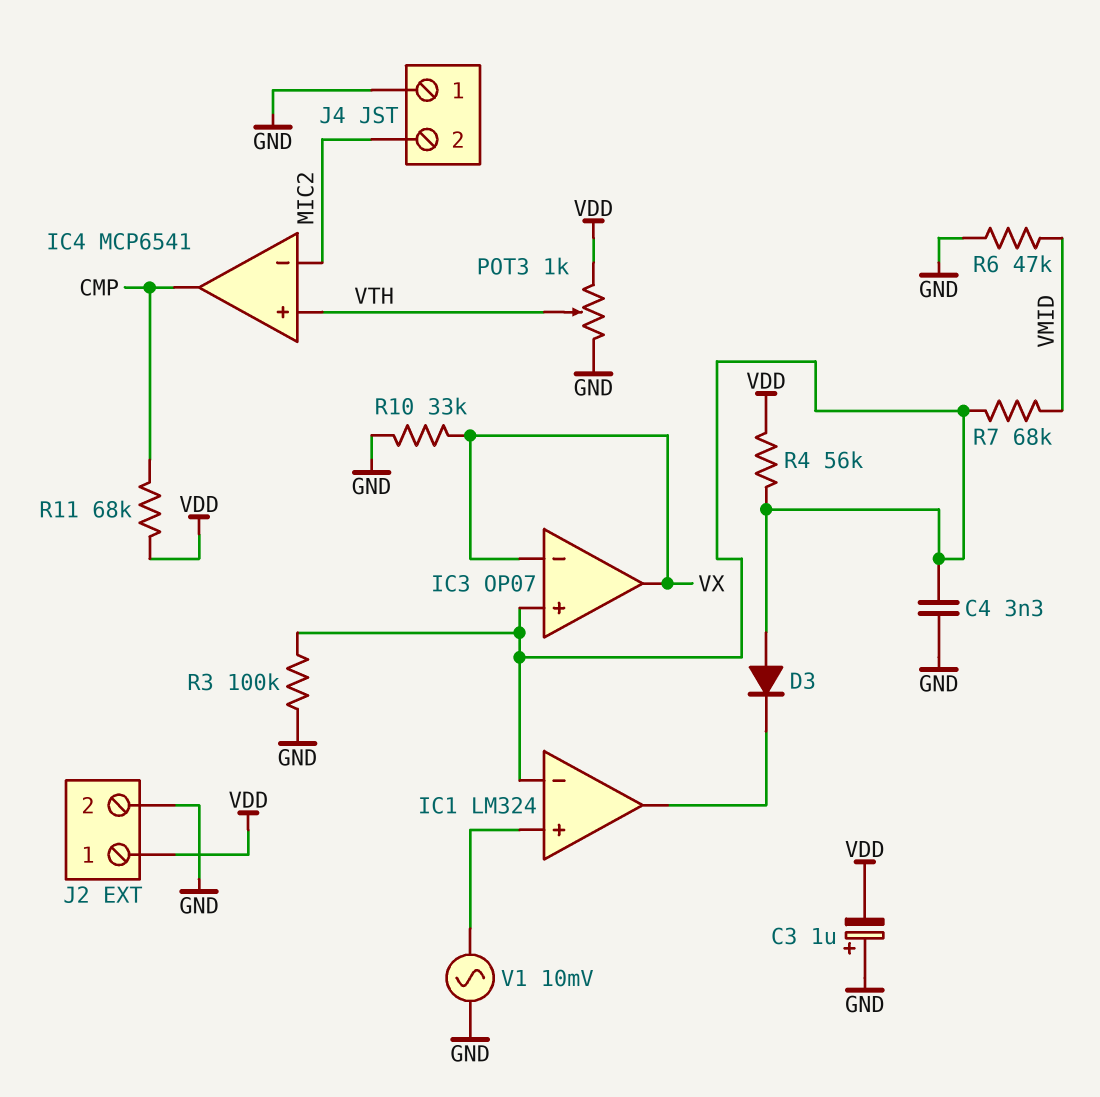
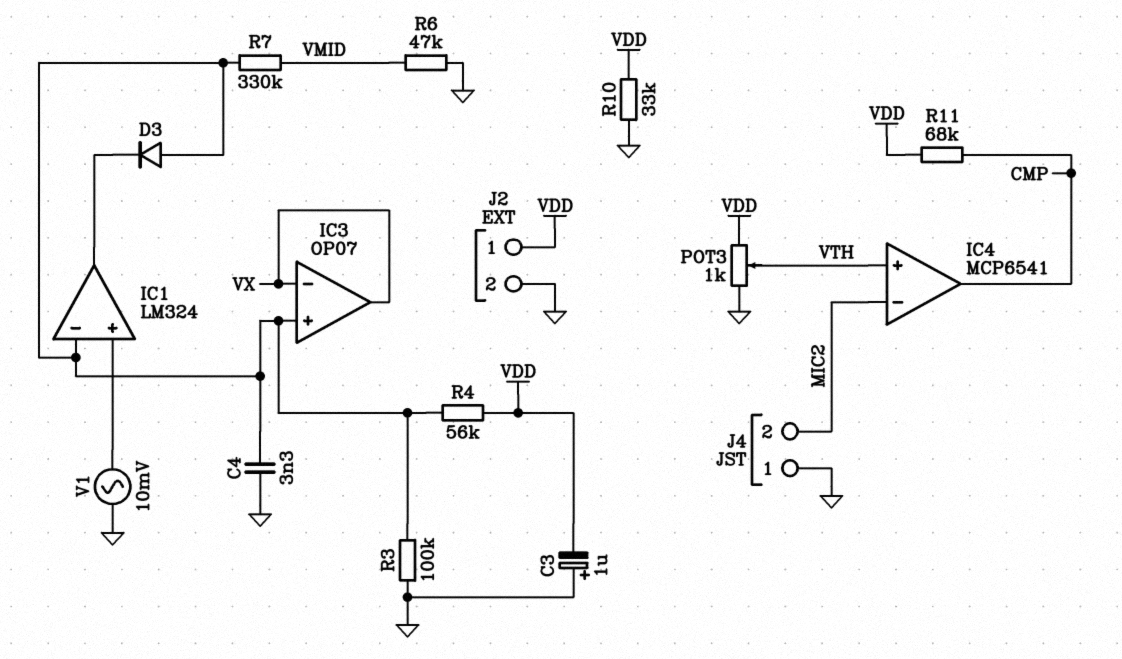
R7: 68k (IC1/in-, VMID) -> 330k (IC1/in-, VMID)
R10: 33k (GND, VX) -> 33k (GND, VDD)

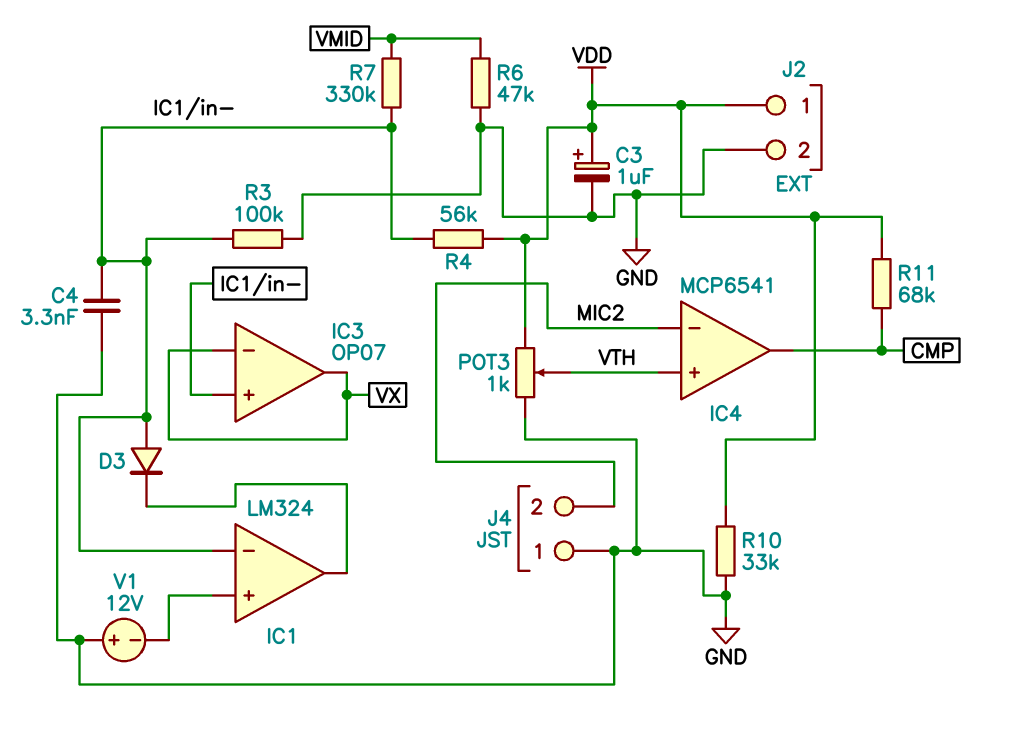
C3: 1uF (plus GND, minus VDD) -> 1uF (plus VDD, minus GND)
V1: AC 10mV (GND, IC1/in+) -> 12V (plus GND, minus IC1/in+)

